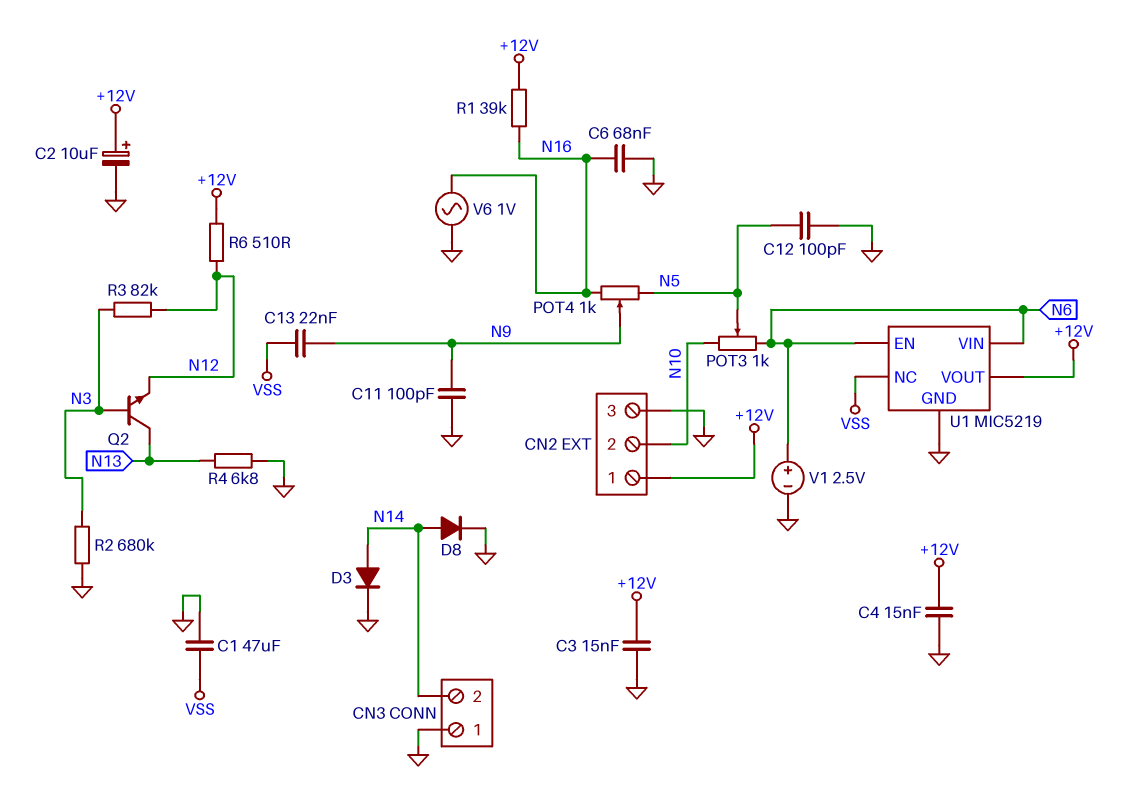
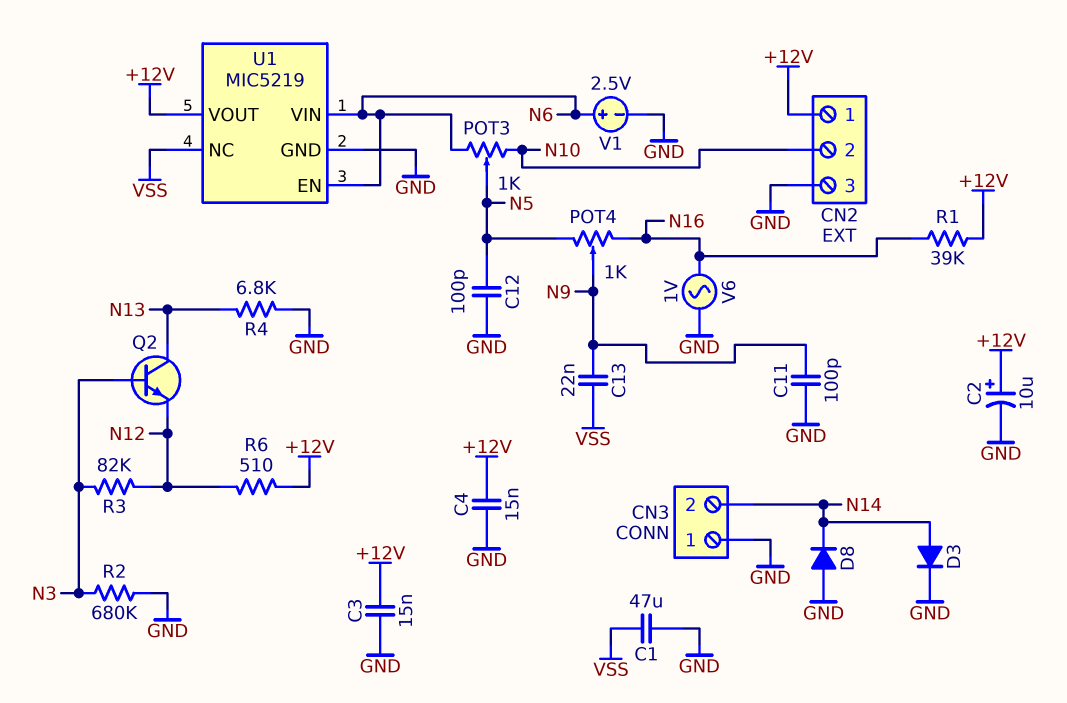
C6: 68nF (GND, N16) -> none
D8: diode (A N14, K GND) -> diode (A GND, K N14)

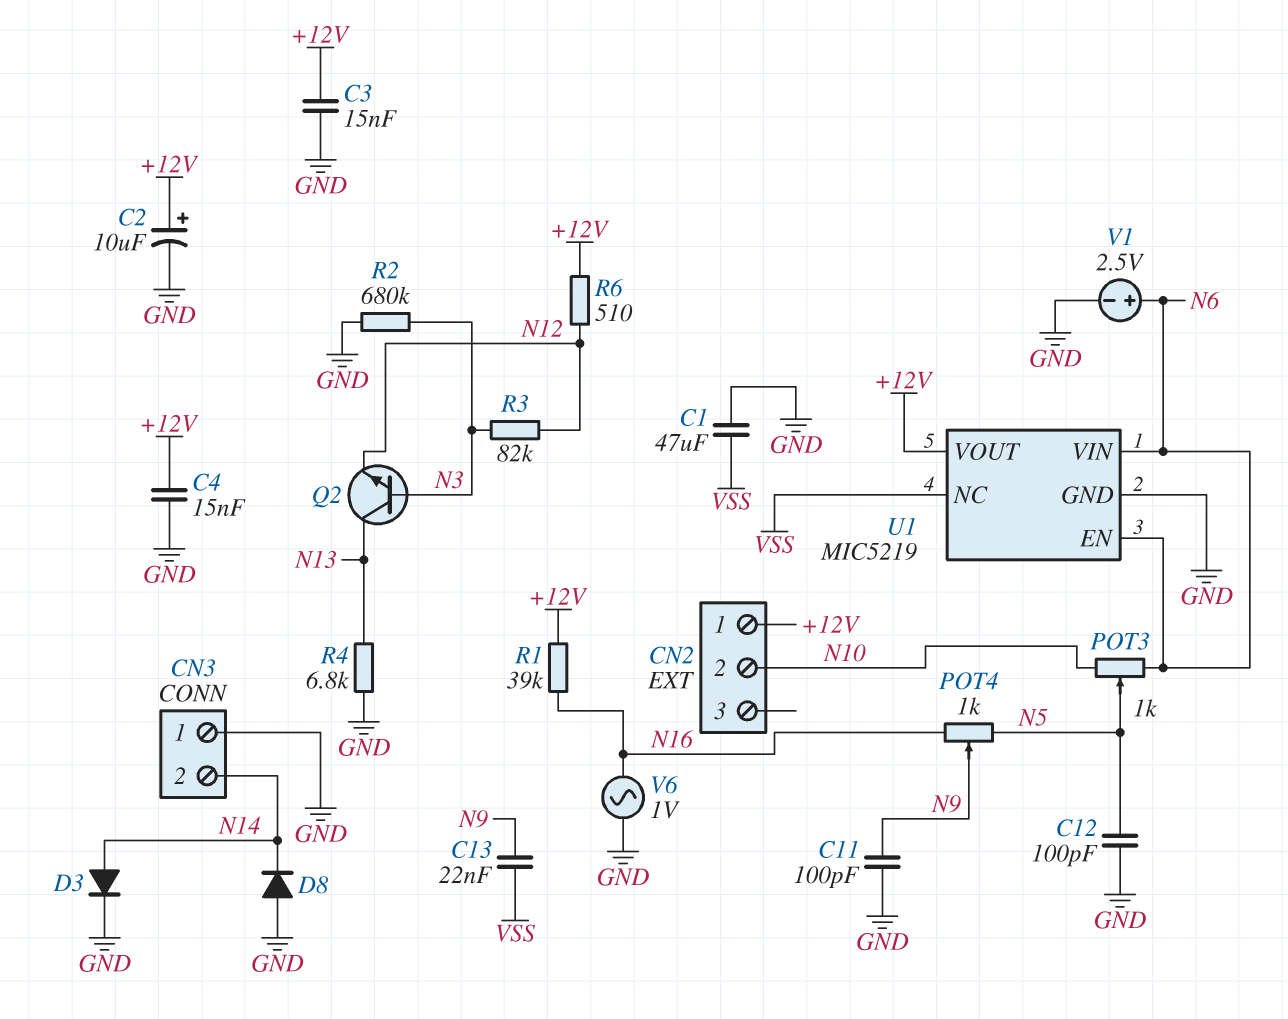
CN2 pin 3: GND -> none

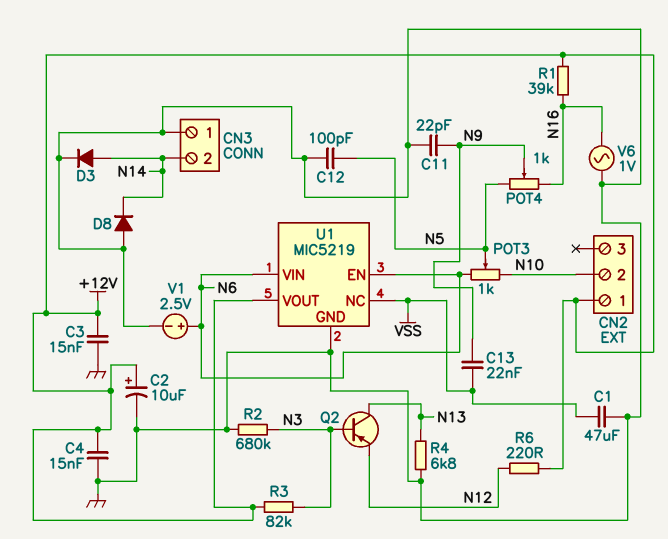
C11: 100pF (GND, N9) -> 22pF (GND, N9)
Q2: NPN (B N3, C N13, E N12) -> PNP (B N3, C N13, E N12)
R3: 82k (N3, N12) -> 82k (+12V, N3)
R6: 510 (+12V, N12) -> 220 (+12V, N12)

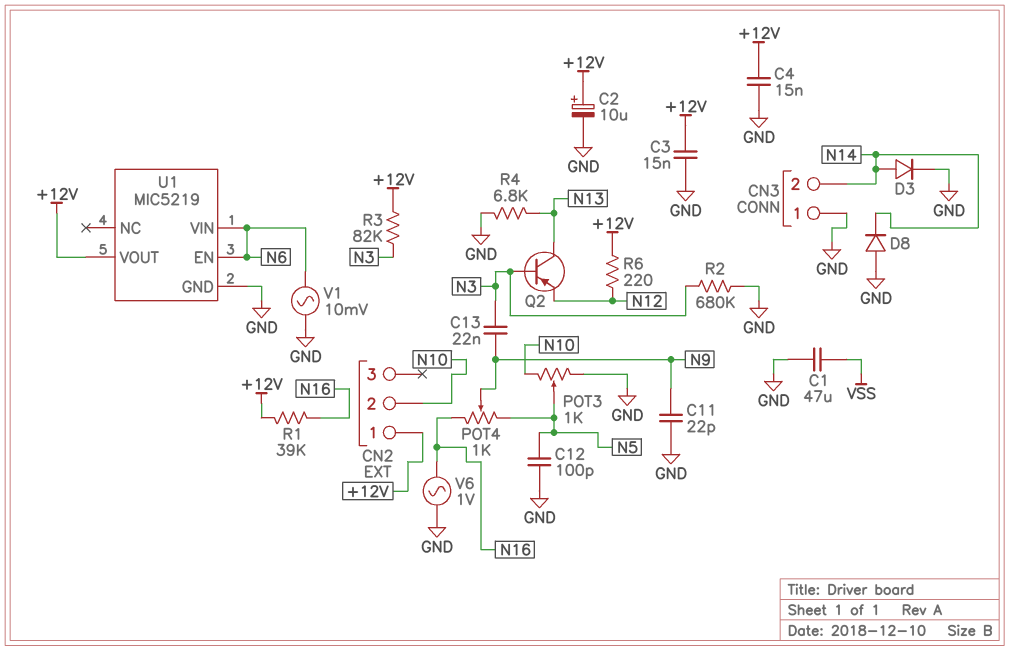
C13: 22nF (N9, VSS) -> 22nF (N3, N9)
POT3: 1k (N6, N10, wiper N5) -> 1k (GND, N10, wiper N5)
U1 pin NC: VSS -> none
V1: 2.5V (plus N6, minus GND) -> AC 10mV (GND, N6)

